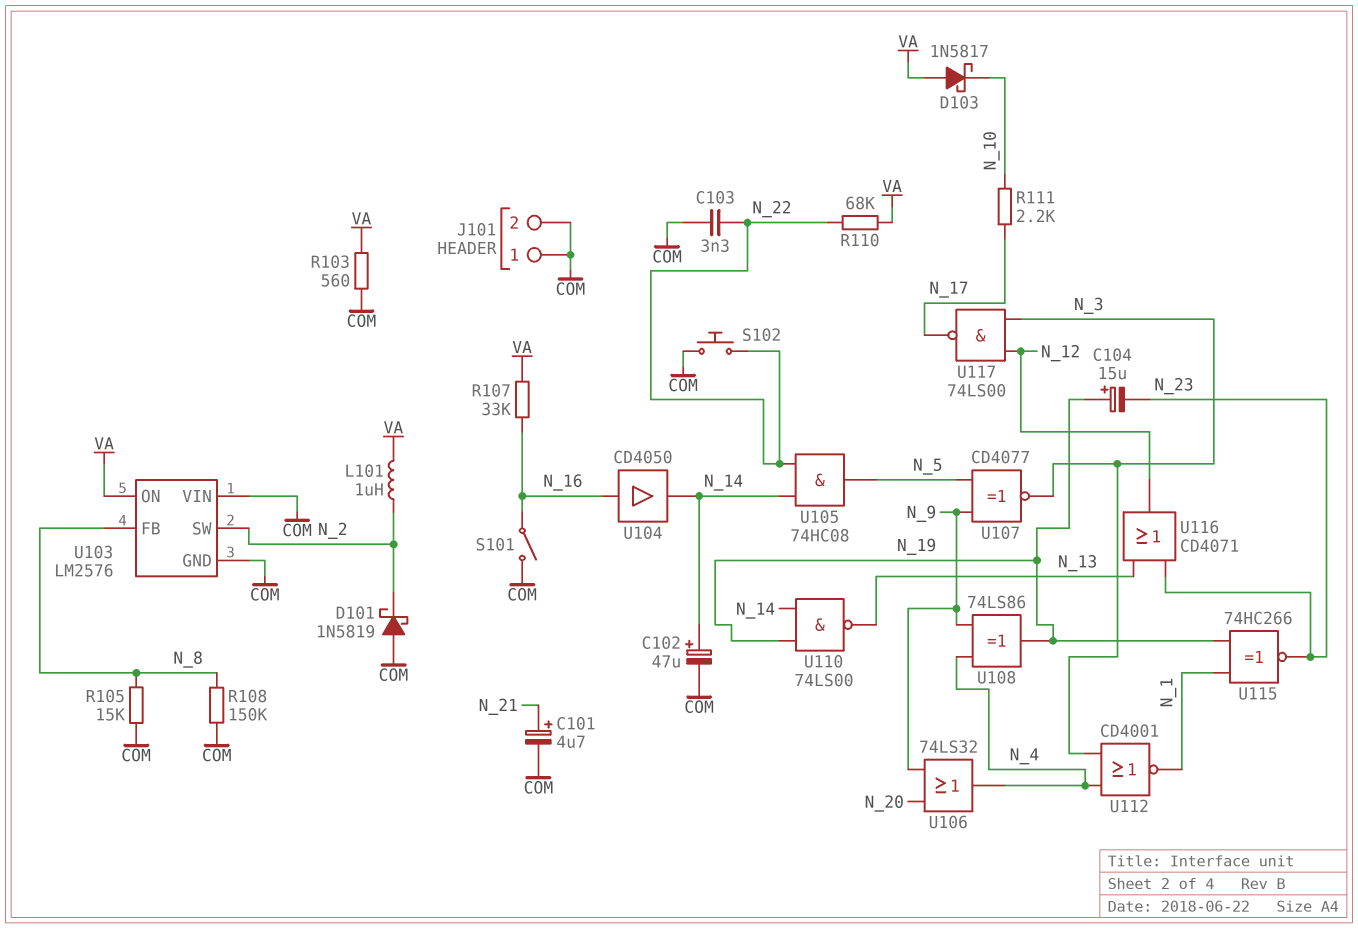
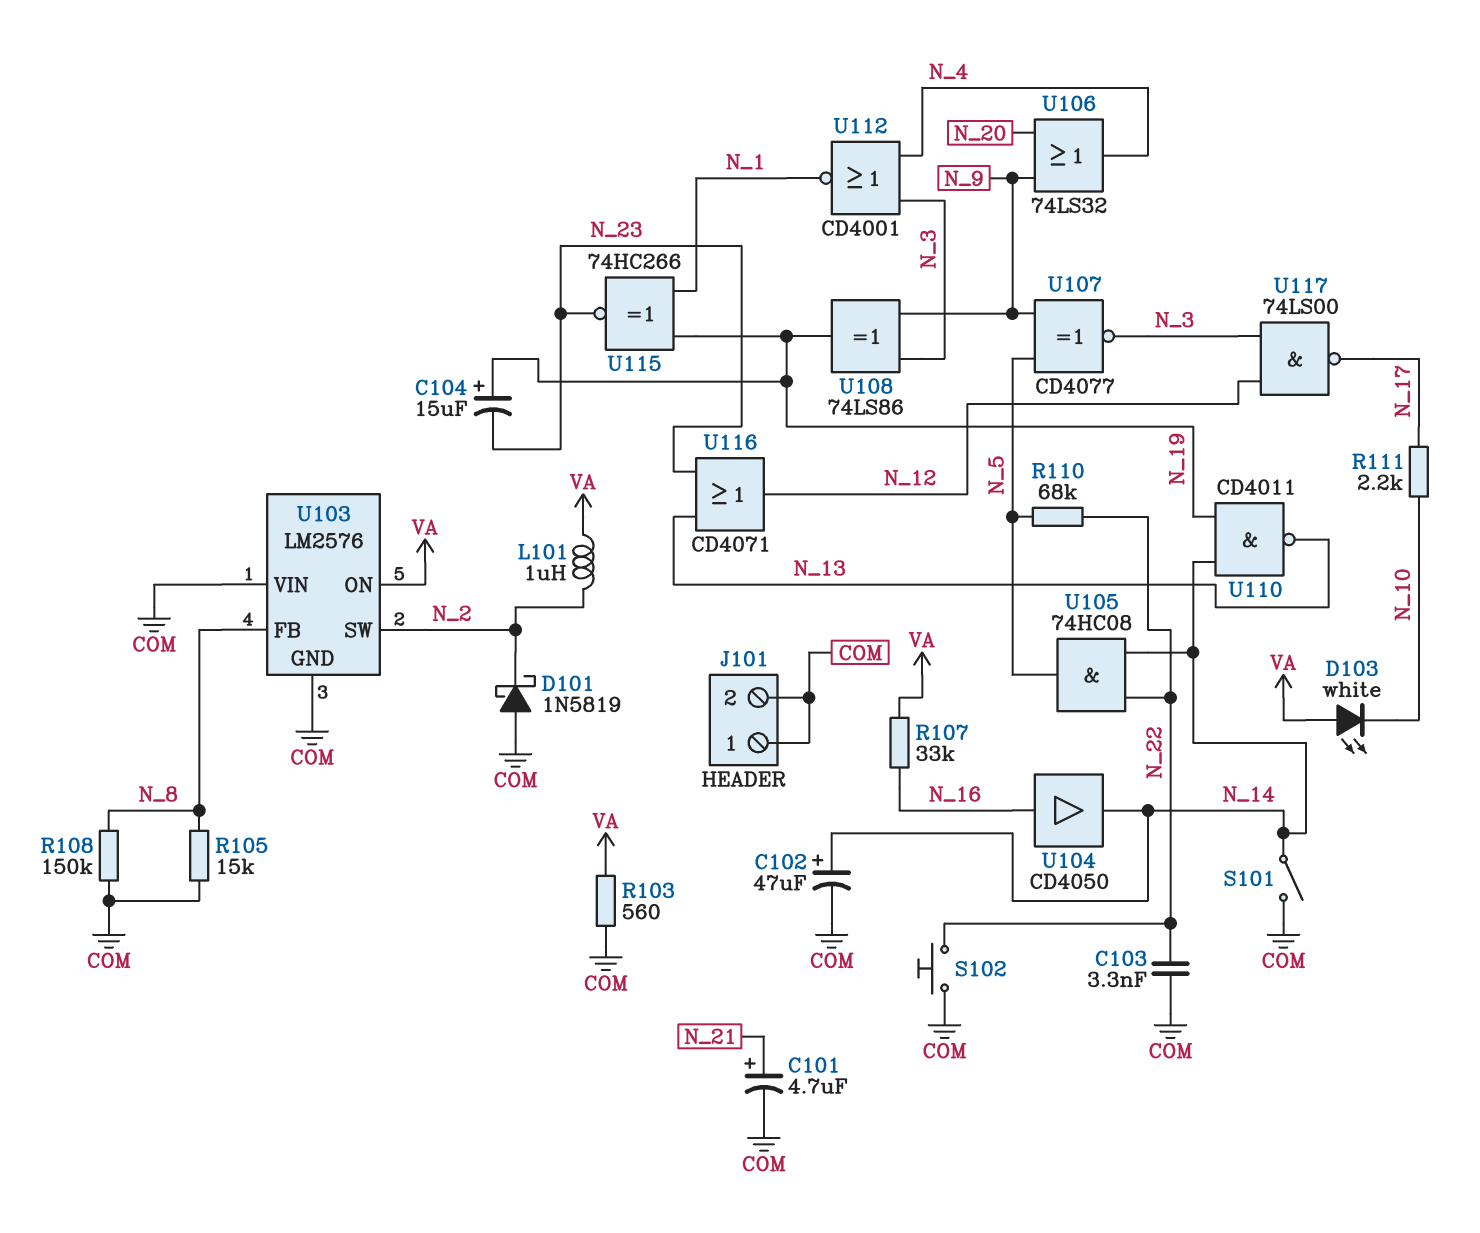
D103: schottky 1N5817 (A VA, K N_10) -> LED white (A VA, K N_10)
R110: 68k (N_22, VA) -> 68k (N_5, N_22)
S101: switch (COM, N_16) -> switch (COM, N_14)
U108: XOR 74LS86 (in N_4, in N_9, out N_19) -> XOR 74LS86 (in N_3, in N_9, out N_19)
U110: NAND 74LS00 (in N_14, in N_19, out N_13) -> NAND CD4011 (in N_14, in N_19, out N_13)

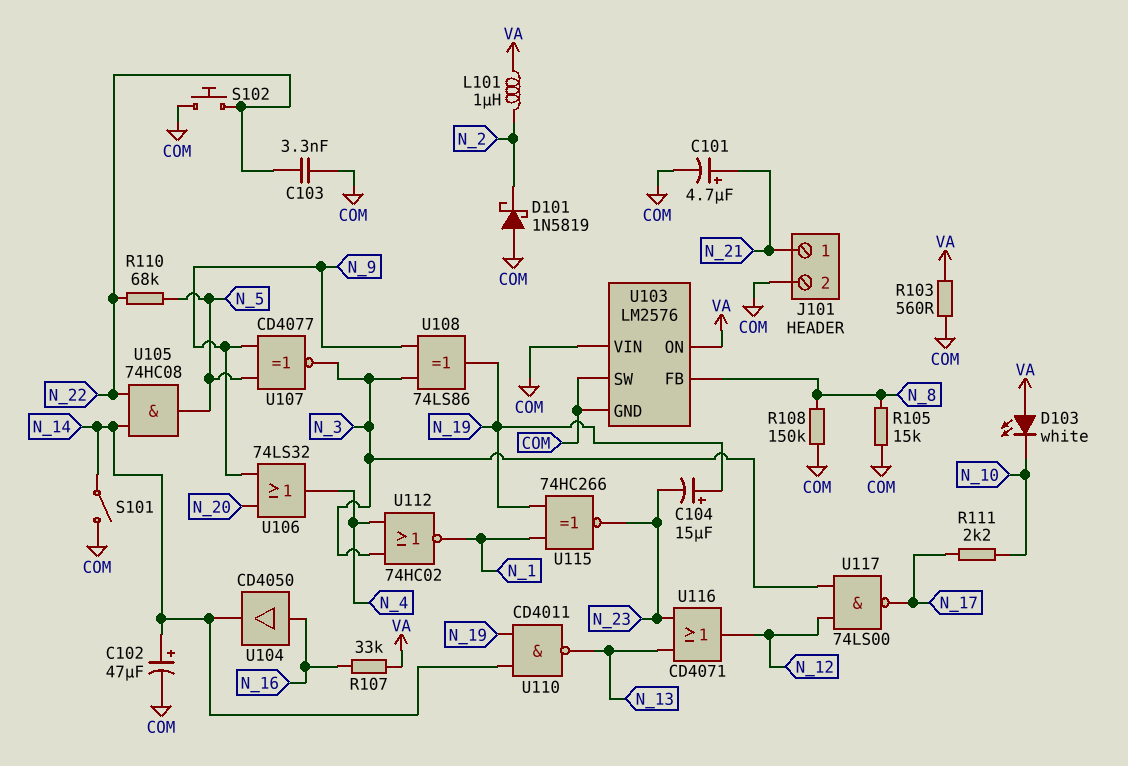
J101 pin 1: COM -> N_21
U103 pin SW: N_2 -> COM
U112: NOR CD4001 (in N_3, in N_4, out N_1) -> NOR 74HC02 (in N_3, in N_4, out N_1)

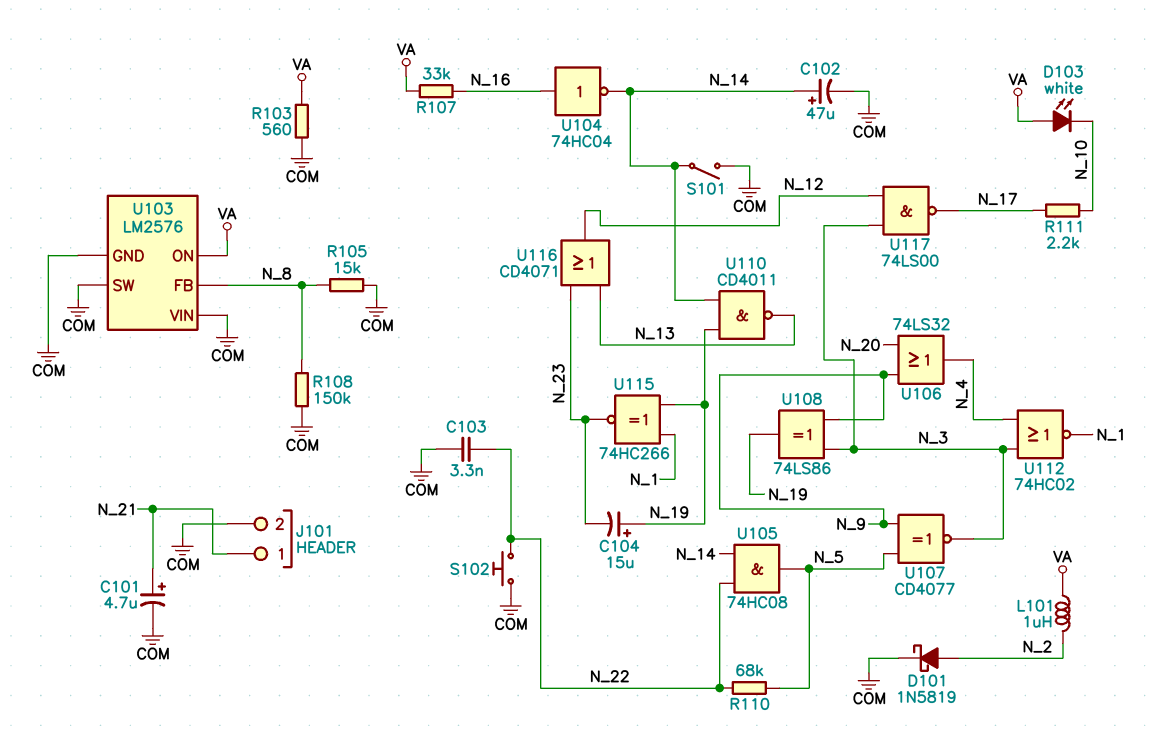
D101: schottky 1N5819 (A COM, K N_2) -> schottky 1N5819 (A N_2, K COM)
U104: buffer CD4050 (in N_16, out N_14) -> NOT 74HC04 (in N_16, out N_14)

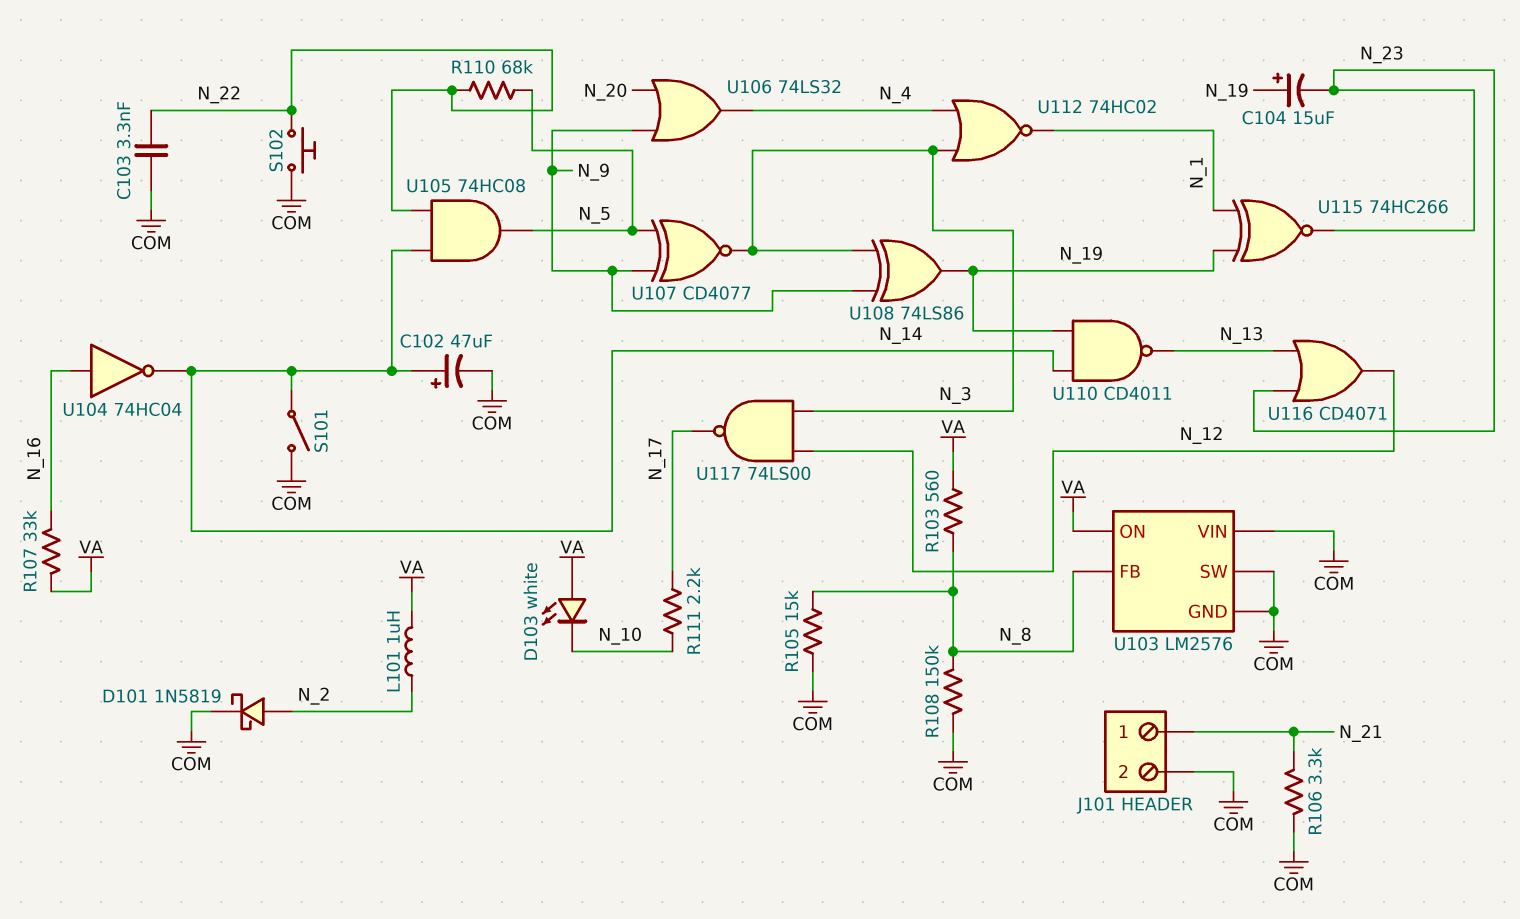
C101: 4.7uF (plus N_21, minus COM) -> none
R103: 560 (COM, VA) -> 560 (N_8, VA)
R106: none -> 3.3k (COM, N_21)

